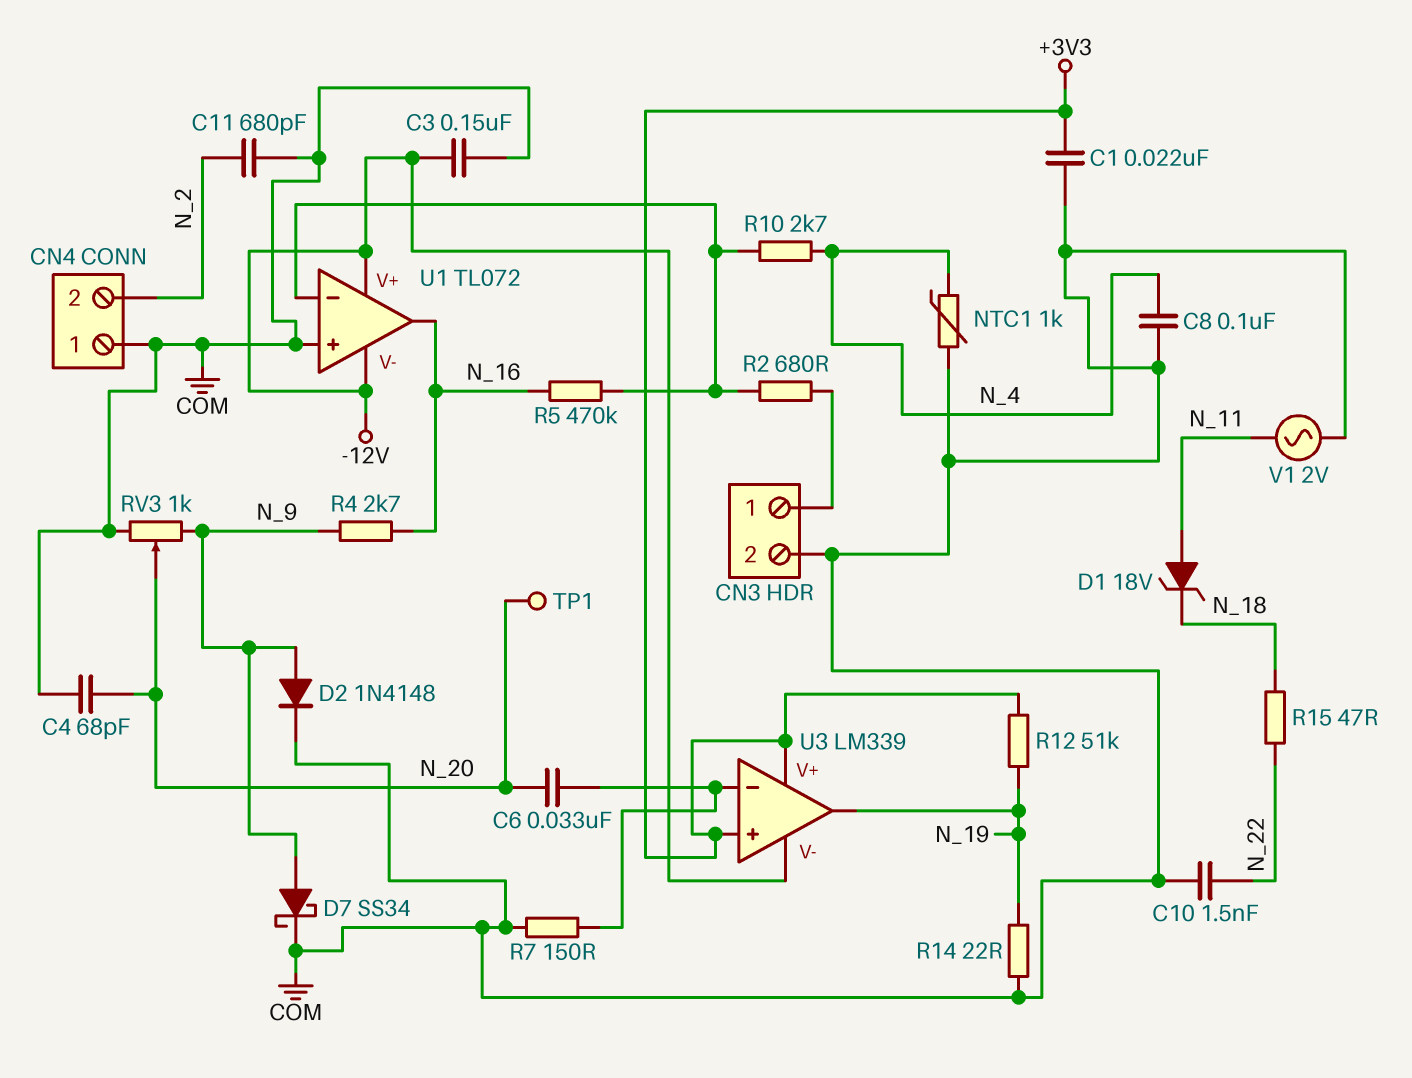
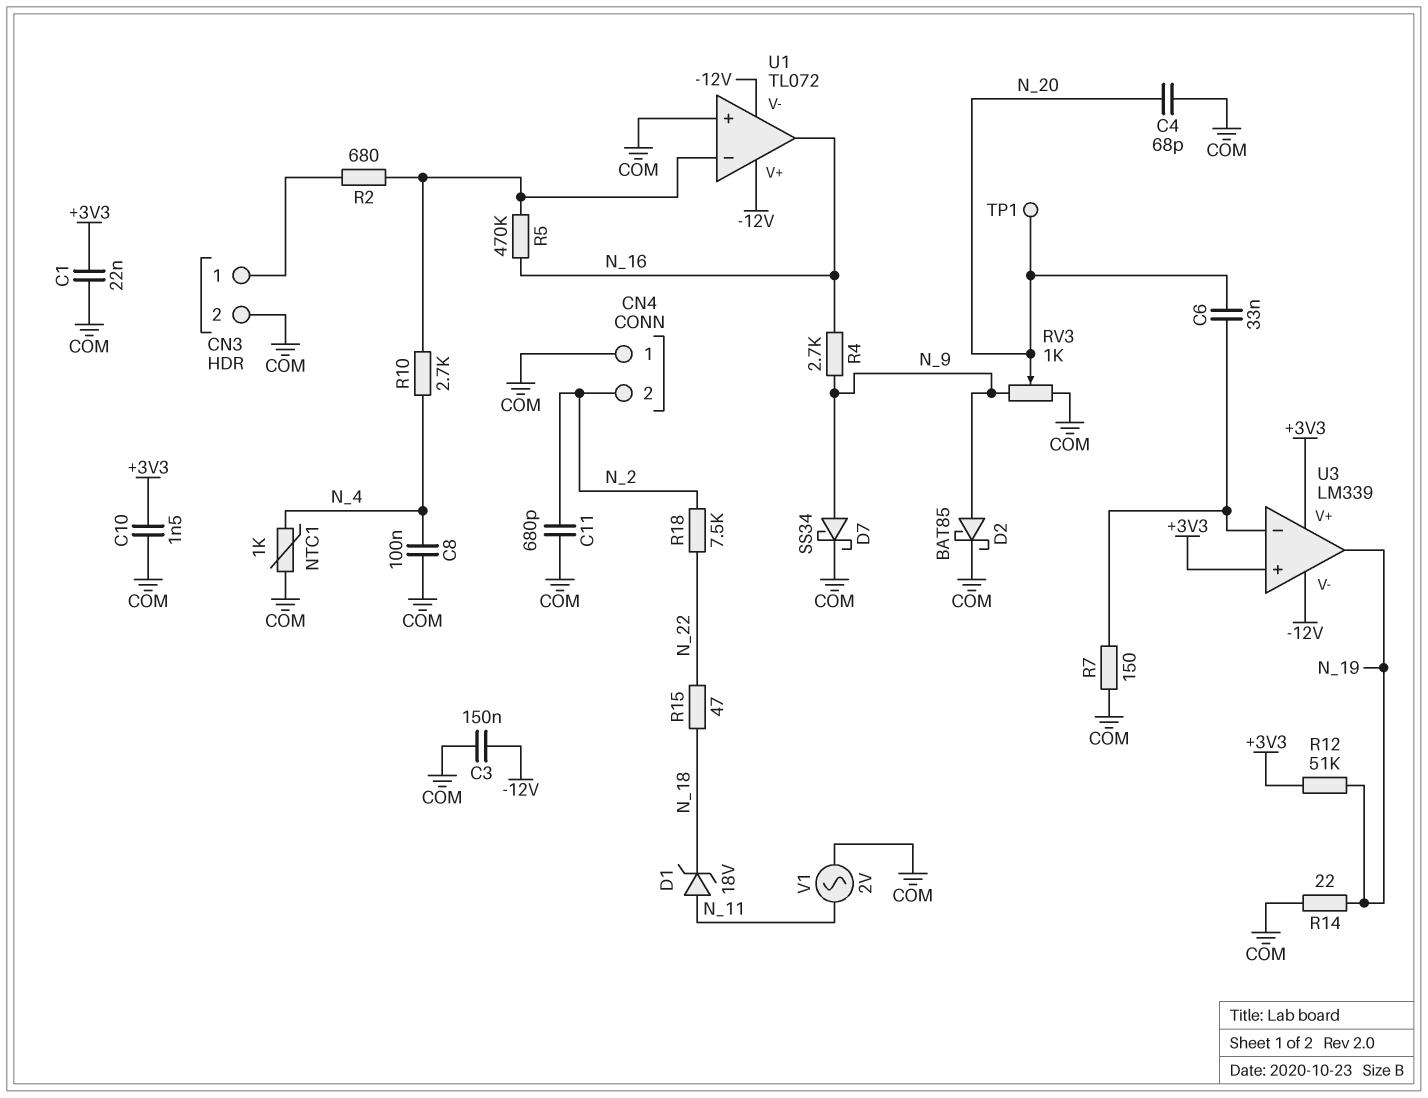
C10: 1.5nF (COM, N_22) -> 1.5nF (+3V3, COM)
D2: diode 1N4148 (A N_9, K COM) -> schottky BAT85 (A N_9, K COM)
R18: none -> 7.5k (N_2, N_22)

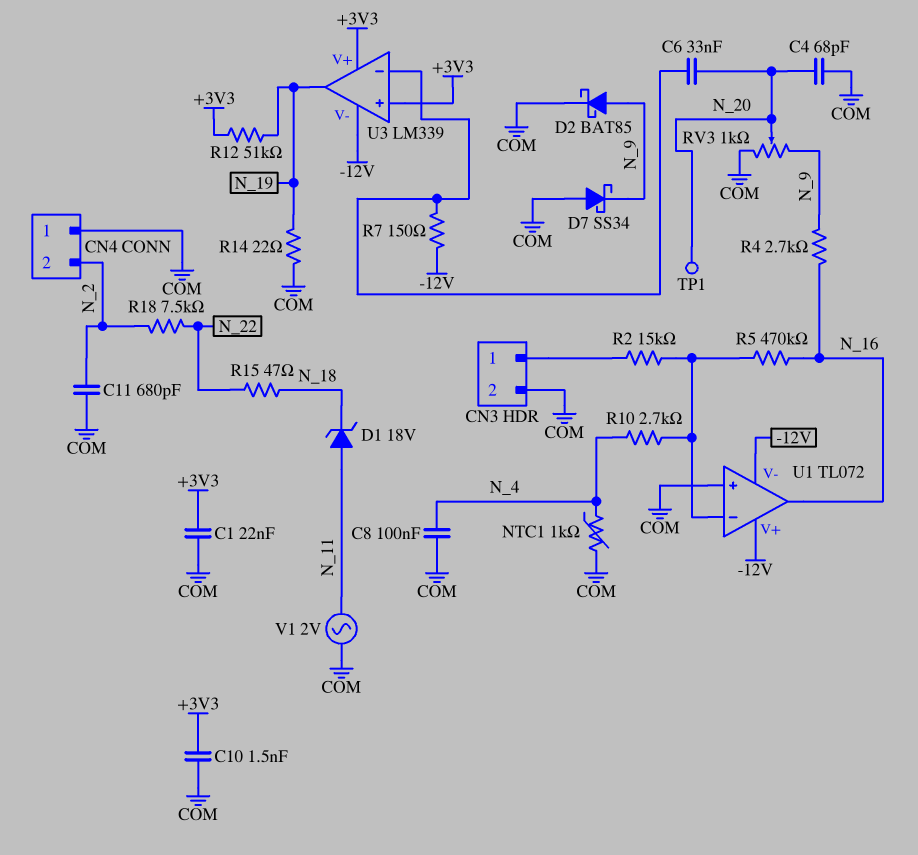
C3: 150nF (-12V, COM) -> none
D7: schottky SS34 (A N_9, K COM) -> schottky SS34 (A COM, K N_9)
R2: 680 (CN3/1, U1/in-) -> 15k (CN3/1, U1/in-)
R7: 150 (COM, U3/in-) -> 150 (-12V, U3/in-)

